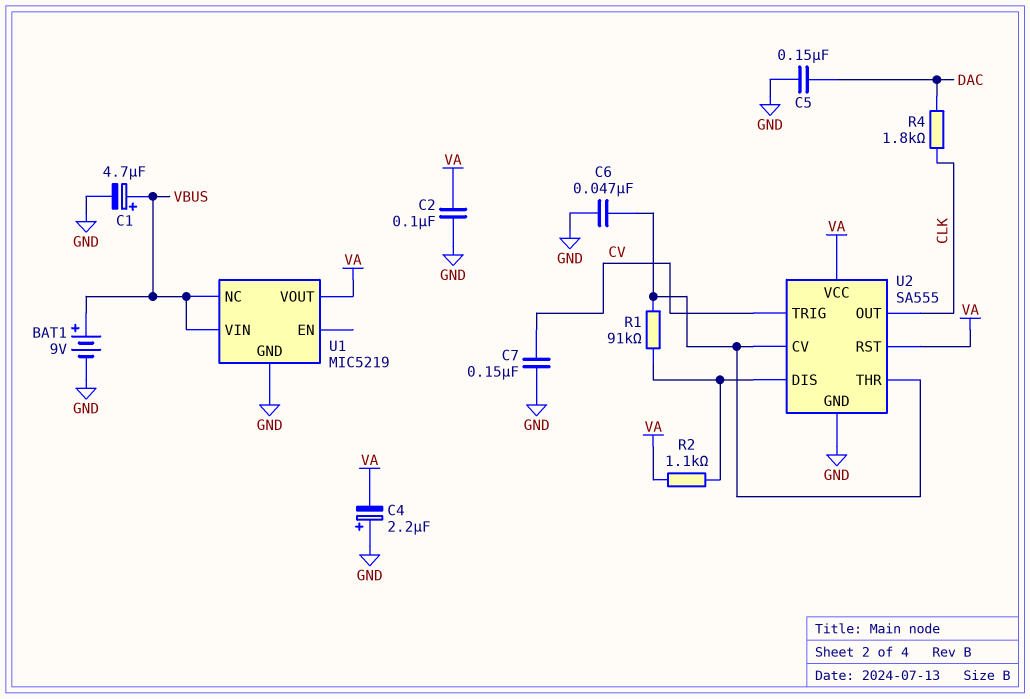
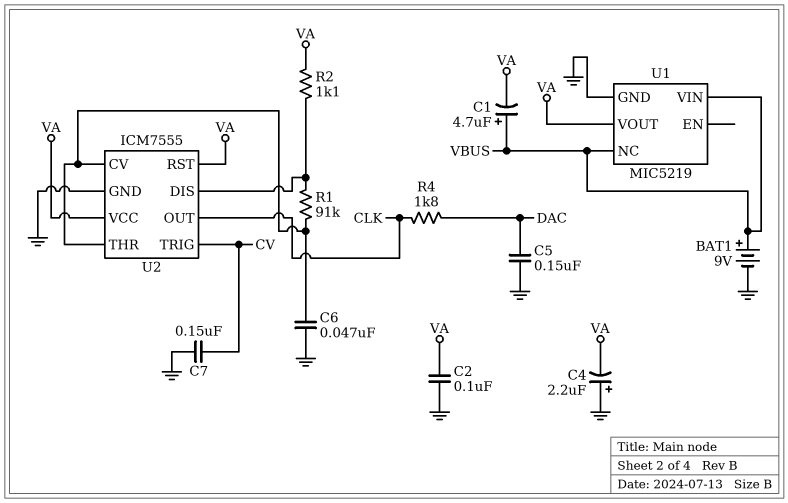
C1: 4.7uF (plus VBUS, minus GND) -> 4.7uF (plus VBUS, minus VA)
U2: SA555 -> ICM7555

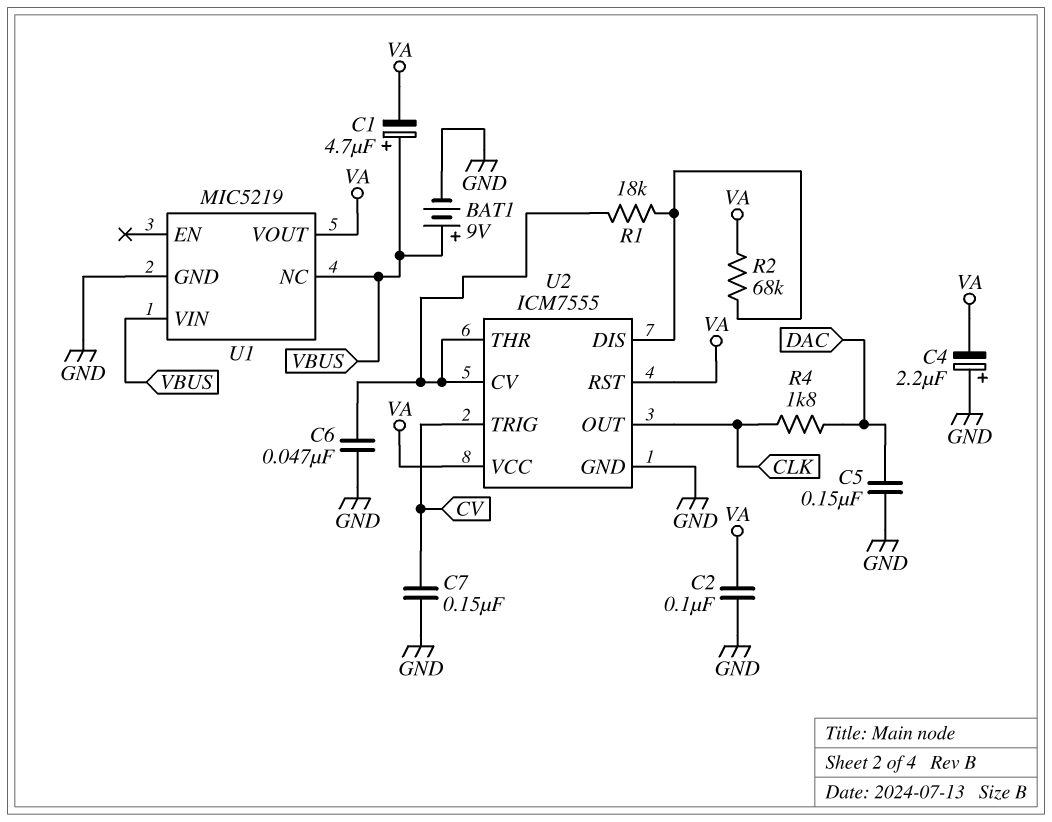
R1: 91k (U2/CV, U2/DIS) -> 18k (U2/CV, U2/DIS)
R2: 1.1k (U2/DIS, VA) -> 68k (U2/DIS, VA)

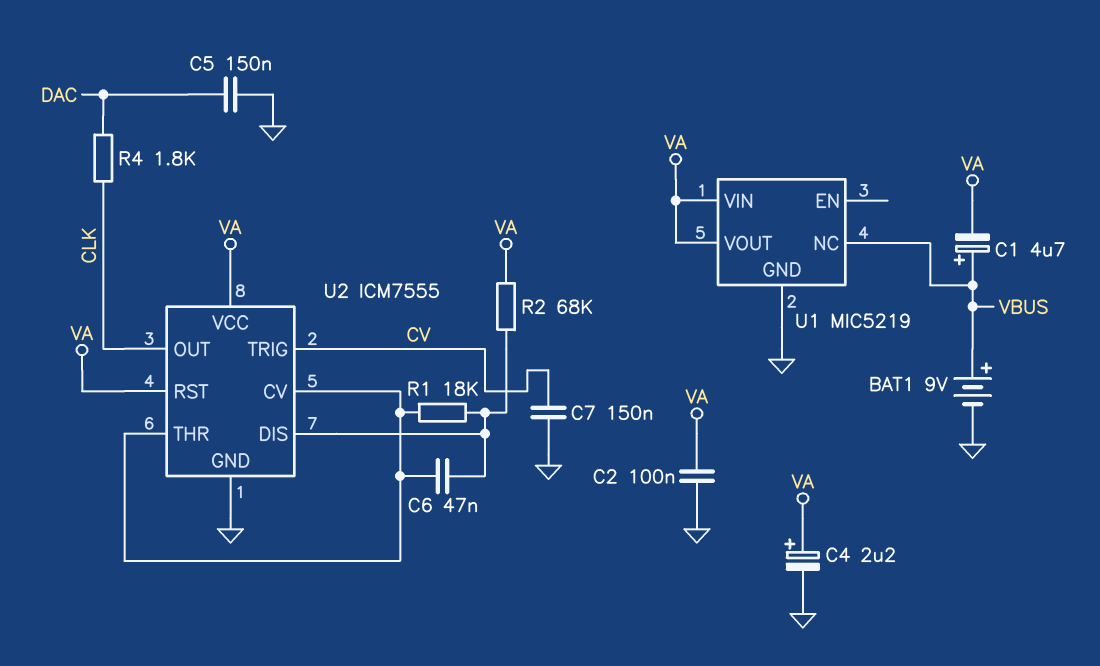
C4: 2.2uF (plus GND, minus VA) -> 2.2uF (plus VA, minus GND)
C6: 47nF (GND, U2/CV) -> 47nF (U2/CV, U2/DIS)
U1 pin VIN: VBUS -> VA

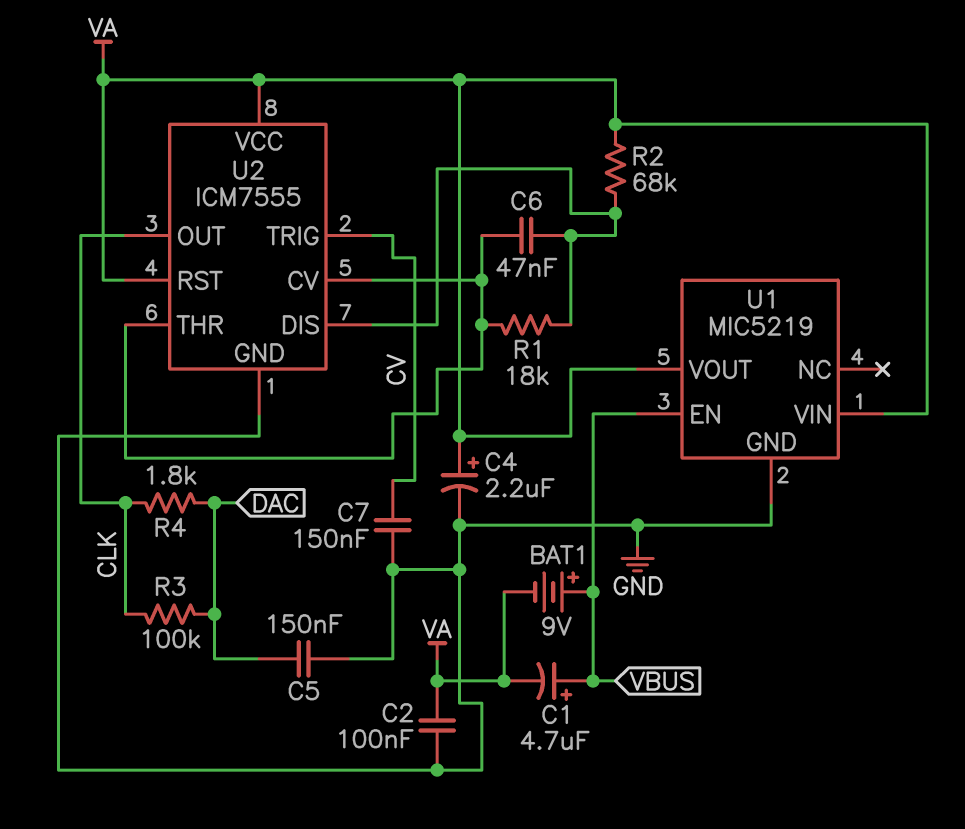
BAT1: 9V (plus VBUS, minus GND) -> 9V (plus VBUS, minus VA)
R3: none -> 100k (CLK, DAC)
U1 pin EN: none -> VBUS
U1 pin NC: VBUS -> none

